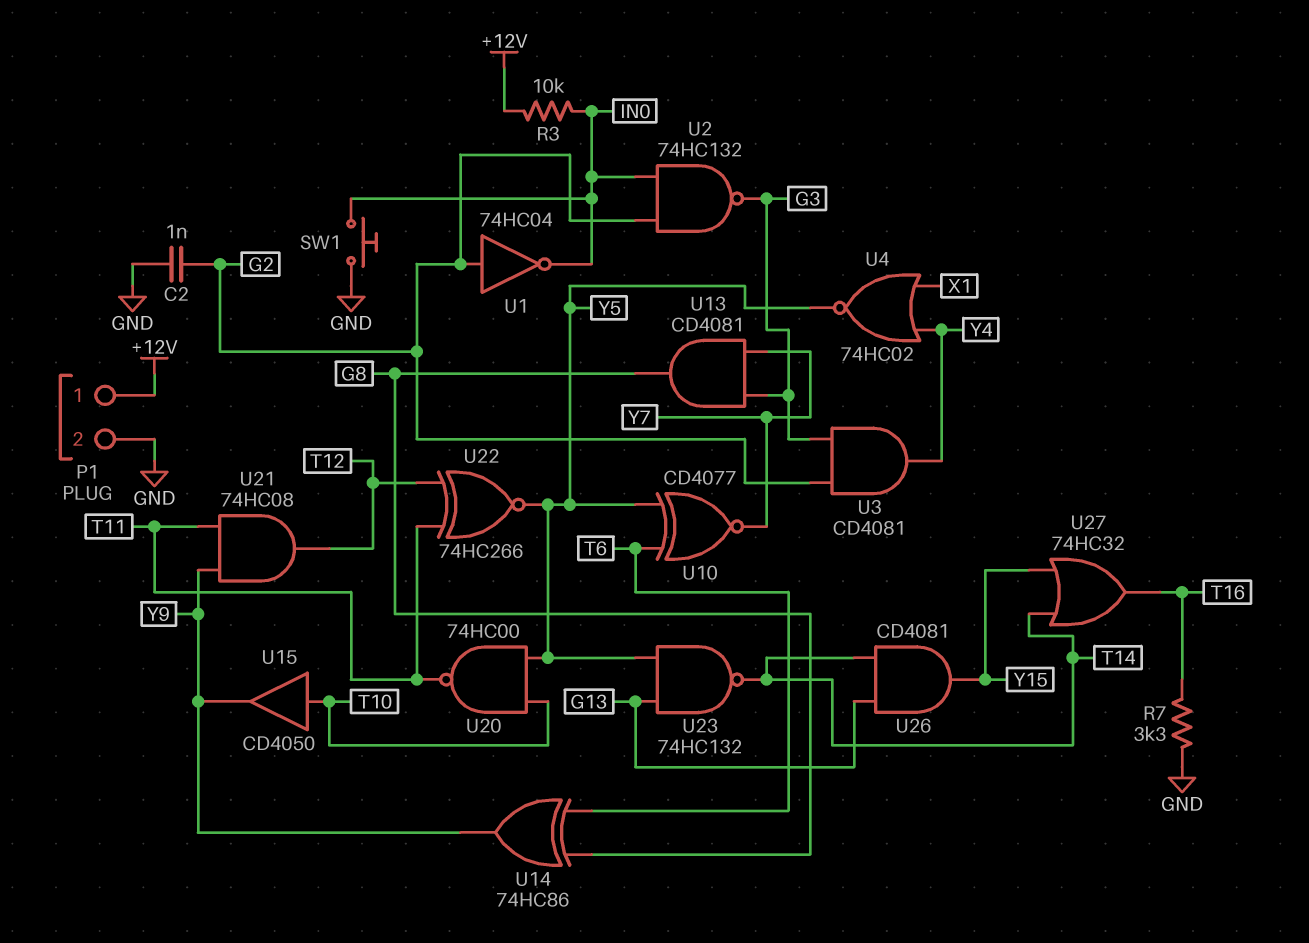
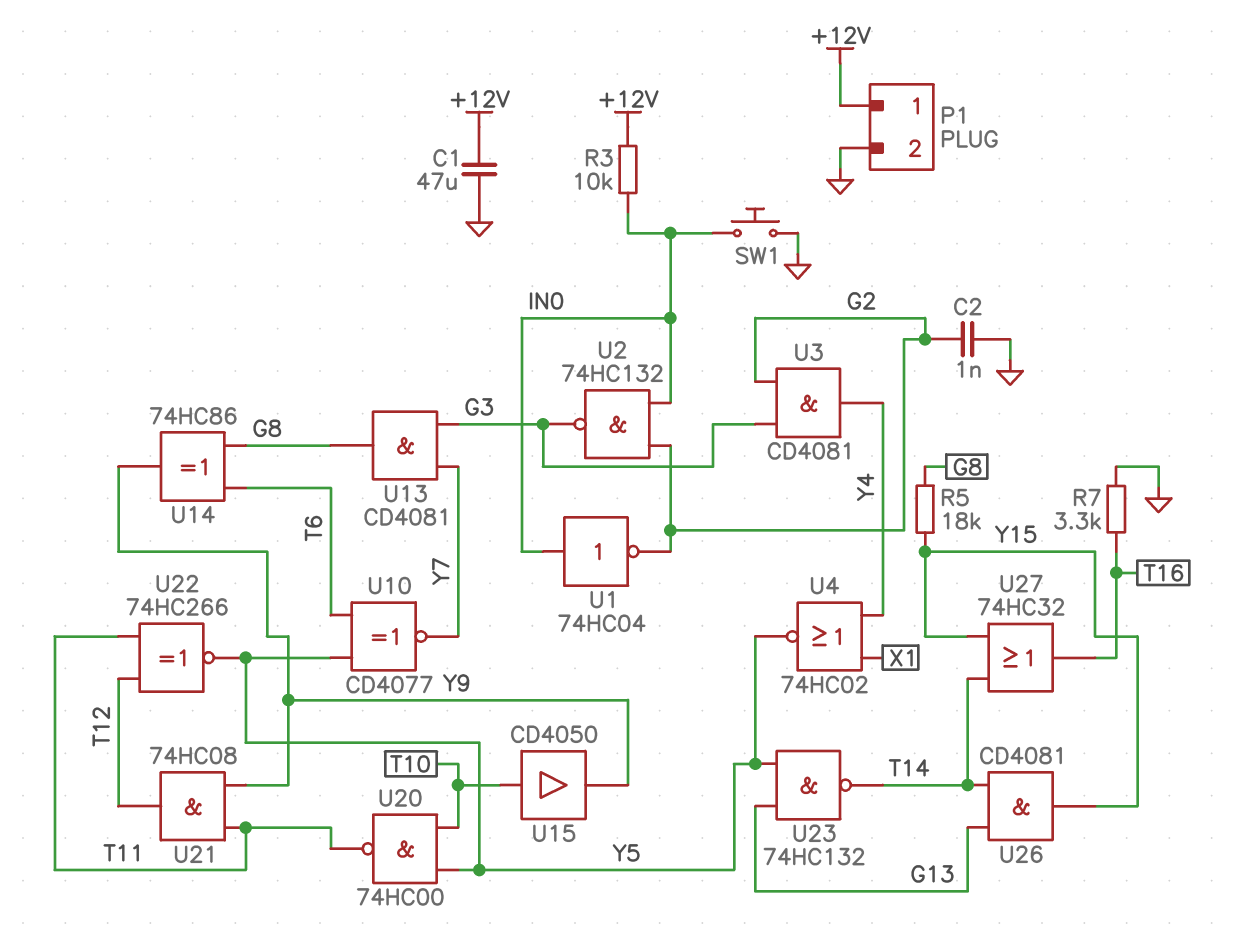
C1: none -> 47uF (+12V, GND)
R5: none -> 18k (G8, Y15)
U1: NOT 74HC04 (in G2, out IN0) -> NOT 74HC04 (in IN0, out G2)

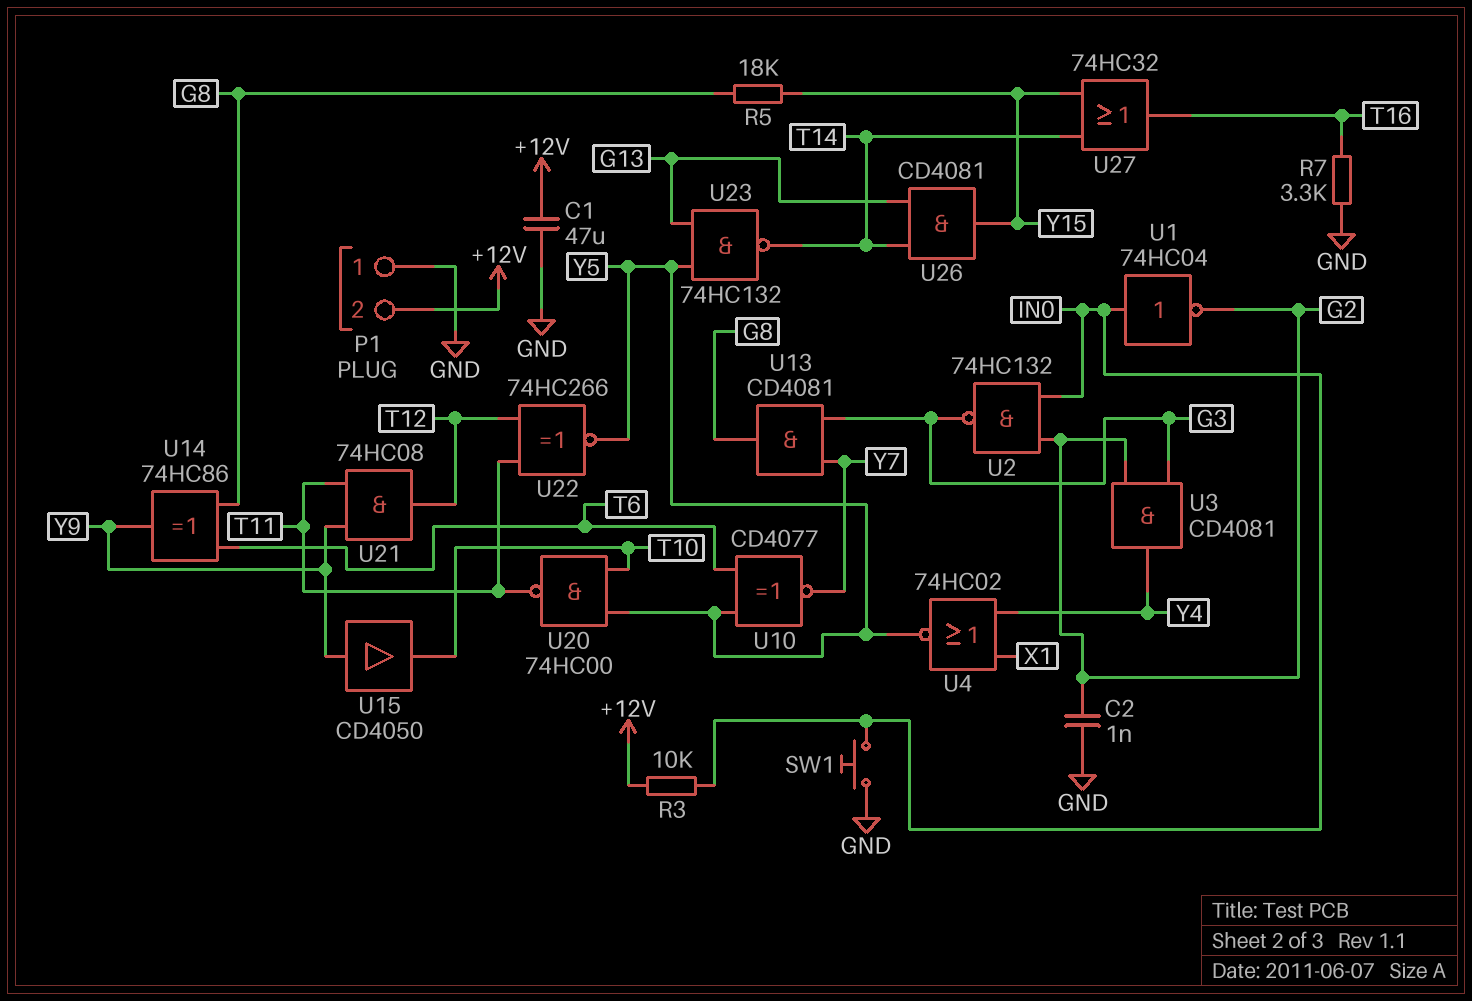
P1 pin 1: +12V -> GND
P1 pin 2: GND -> +12V
U15: buffer CD4050 (in T10, out Y9) -> buffer CD4050 (in Y9, out T10)

